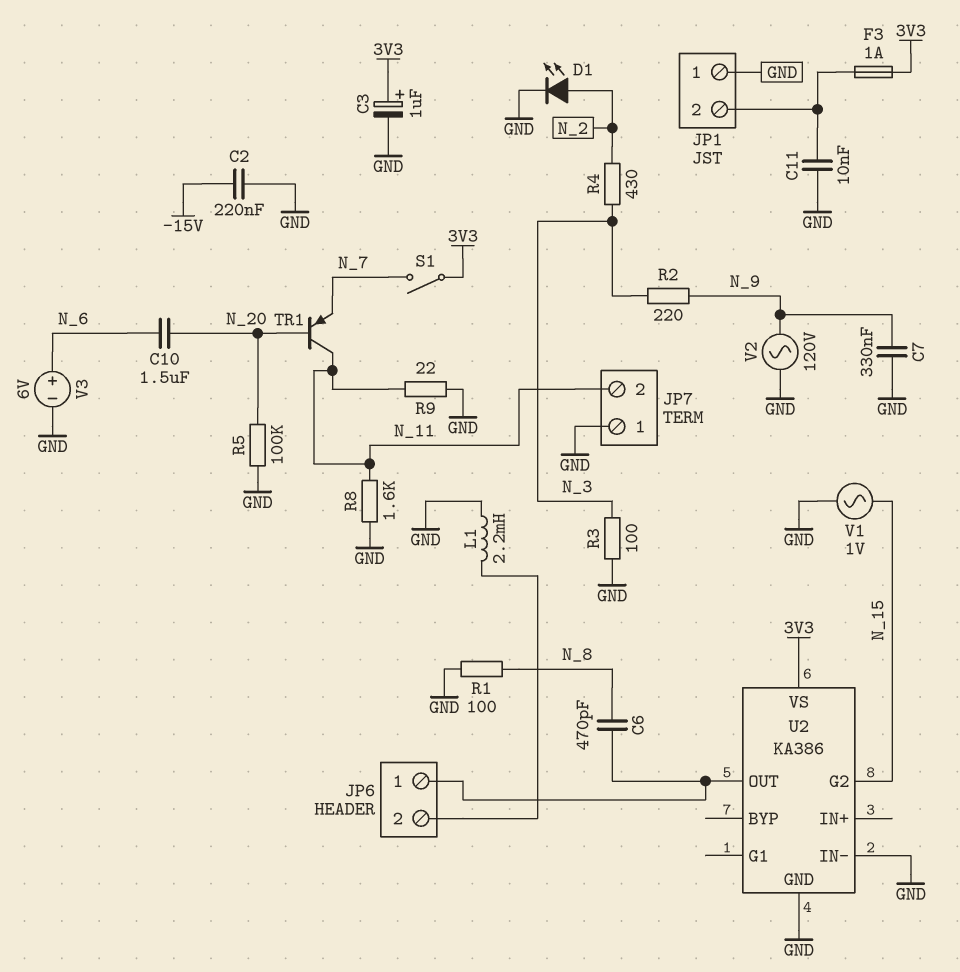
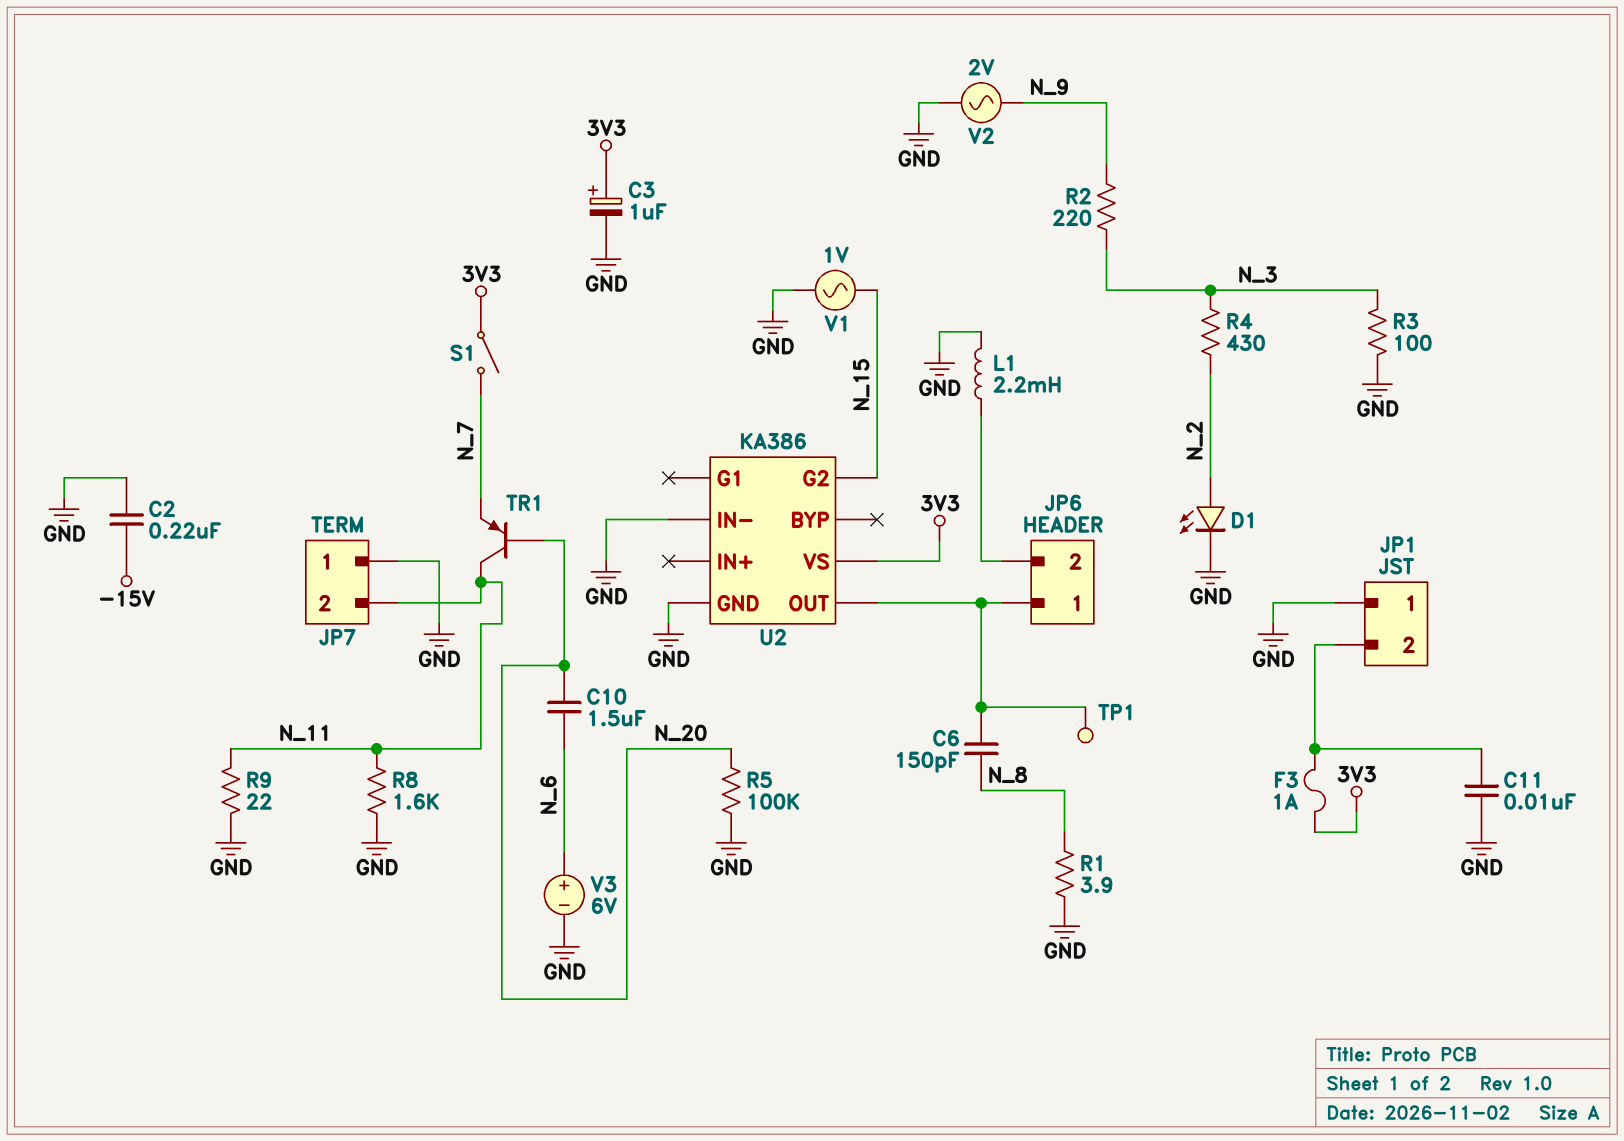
C6: 470pF (JP6/1, N_8) -> 150pF (JP6/1, N_8)
C7: 330nF (GND, N_9) -> none
R1: 100 (GND, N_8) -> 3.9 (GND, N_8)
TP1: none -> test point (JP6/1)
V2: AC 120V (GND, N_9) -> AC 2V (GND, N_9)

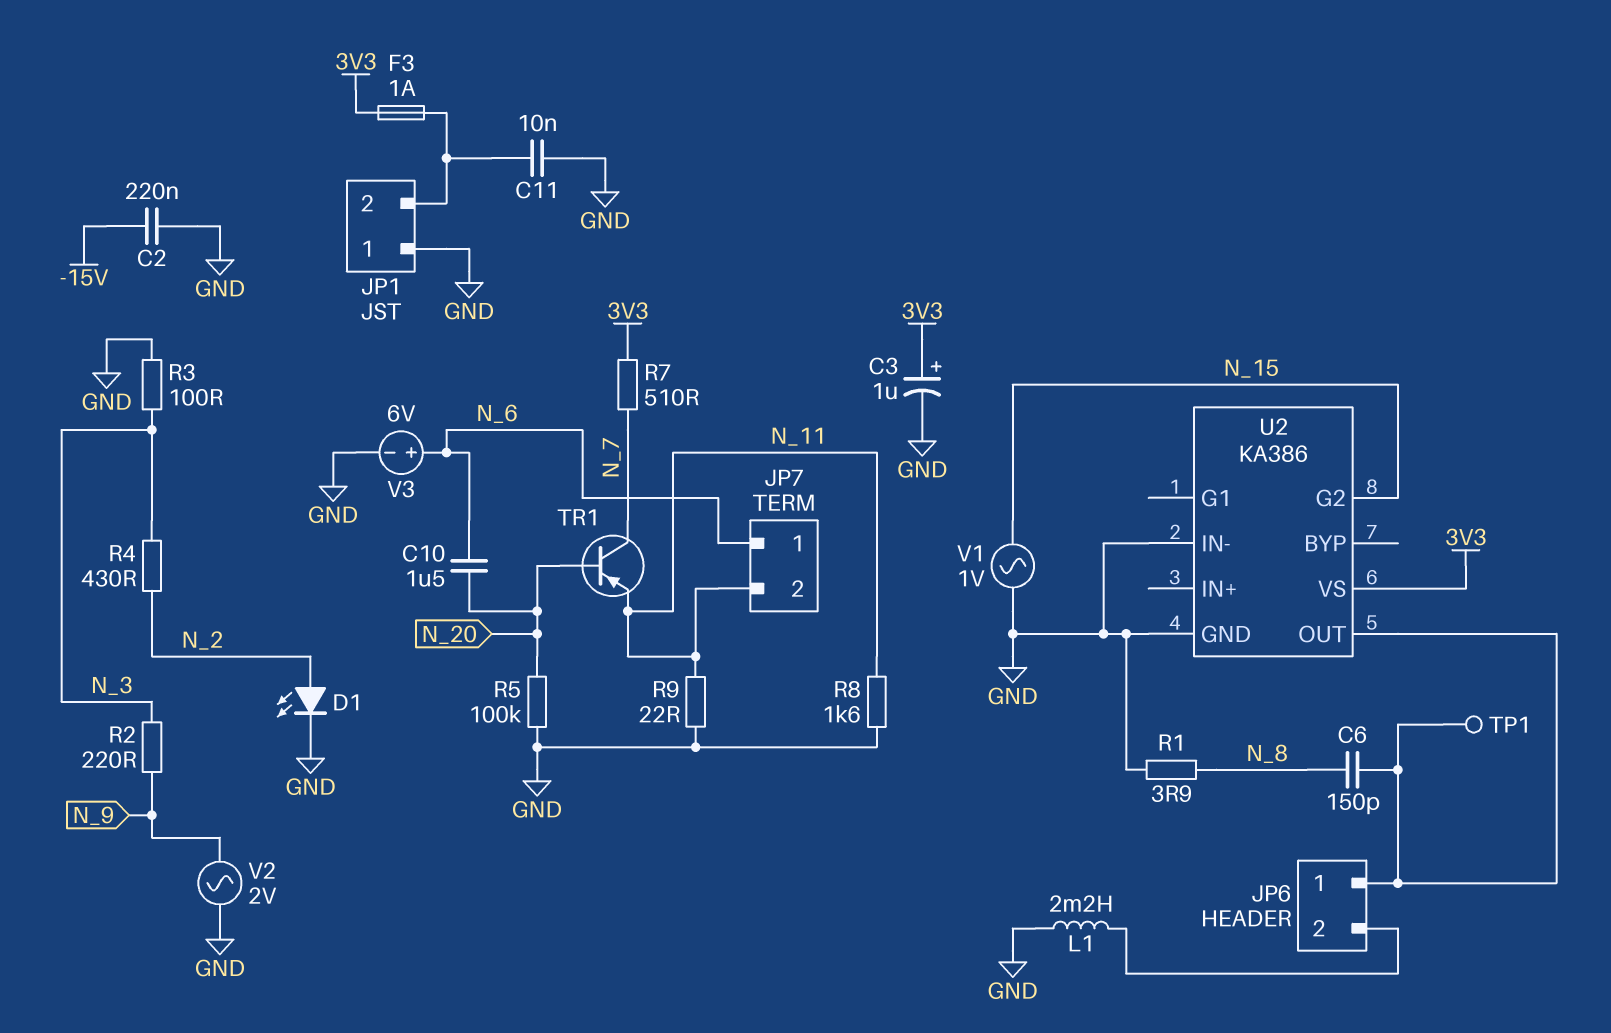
JP7 pin 1: GND -> N_6
R7: none -> 510 (3V3, N_7)
S1: switch (3V3, N_7) -> none
TR1: PNP (B N_20, C N_11, E N_7) -> PNP (B N_20, C N_7, E N_11)

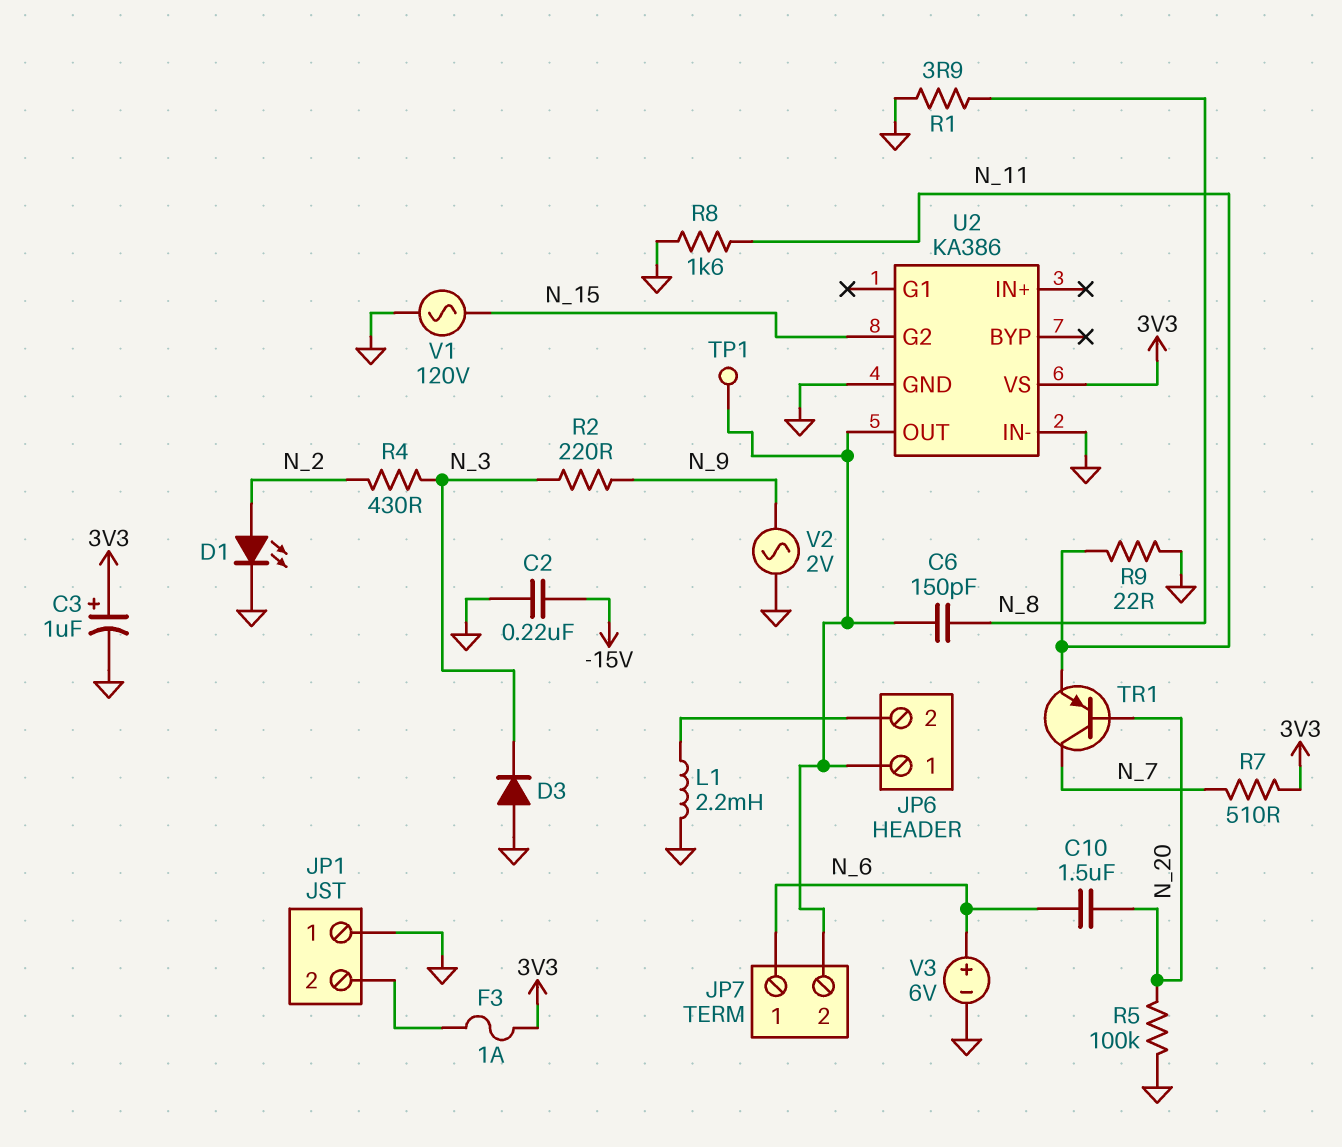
C11: 10nF (GND, JP1/2) -> none
D3: none -> diode (A GND, K N_3)
JP7 pin 2: N_11 -> JP6/1
R3: 100 (GND, N_3) -> none
V1: AC 1V (GND, N_15) -> AC 120V (GND, N_15)

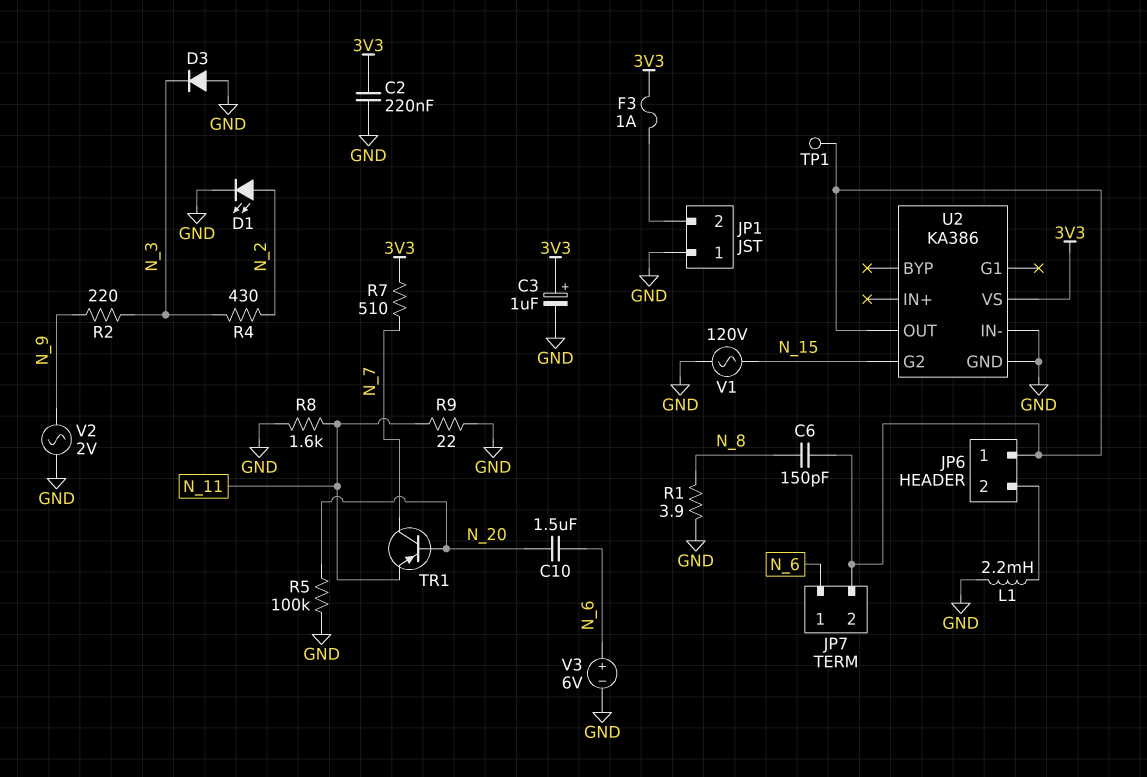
C2: 220nF (-15V, GND) -> 220nF (3V3, GND)

